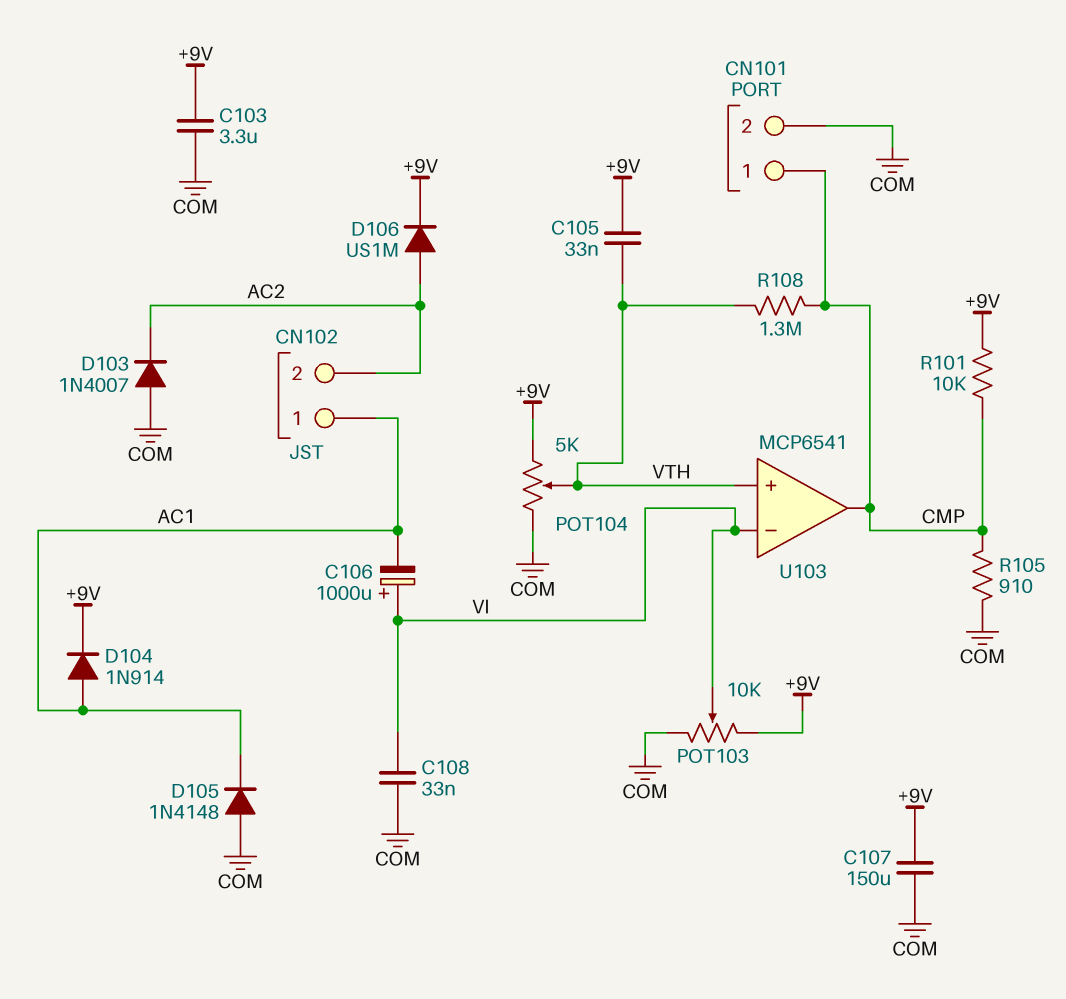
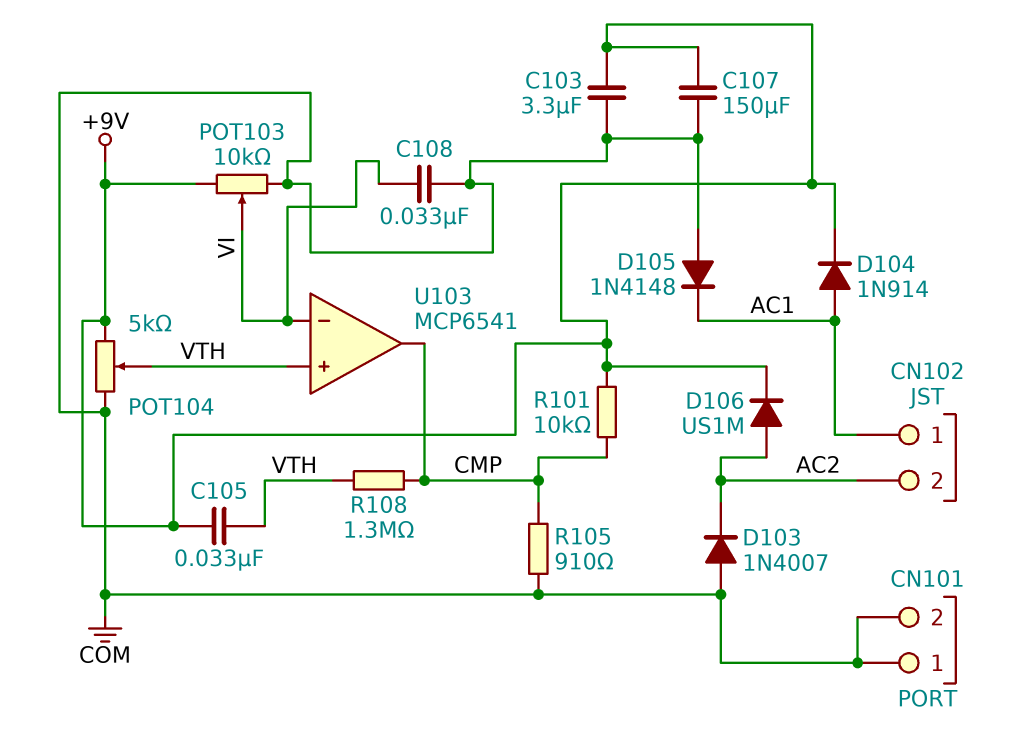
C106: 1000uF (plus VI, minus AC1) -> none
CN101 pin 1: CMP -> COM

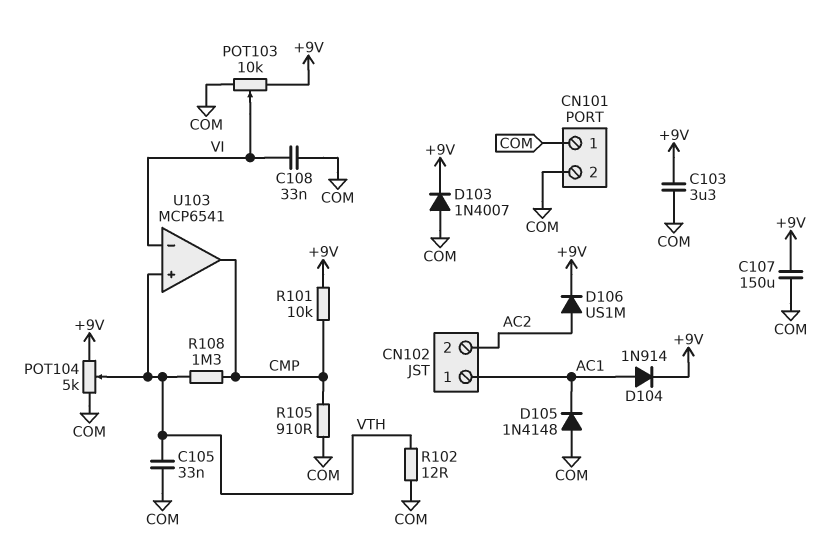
C105: 33nF (+9V, VTH) -> 33nF (COM, VTH)
D103: diode 1N4007 (A COM, K AC2) -> diode 1N4007 (A COM, K +9V)
R102: none -> 12 (COM, VTH)

